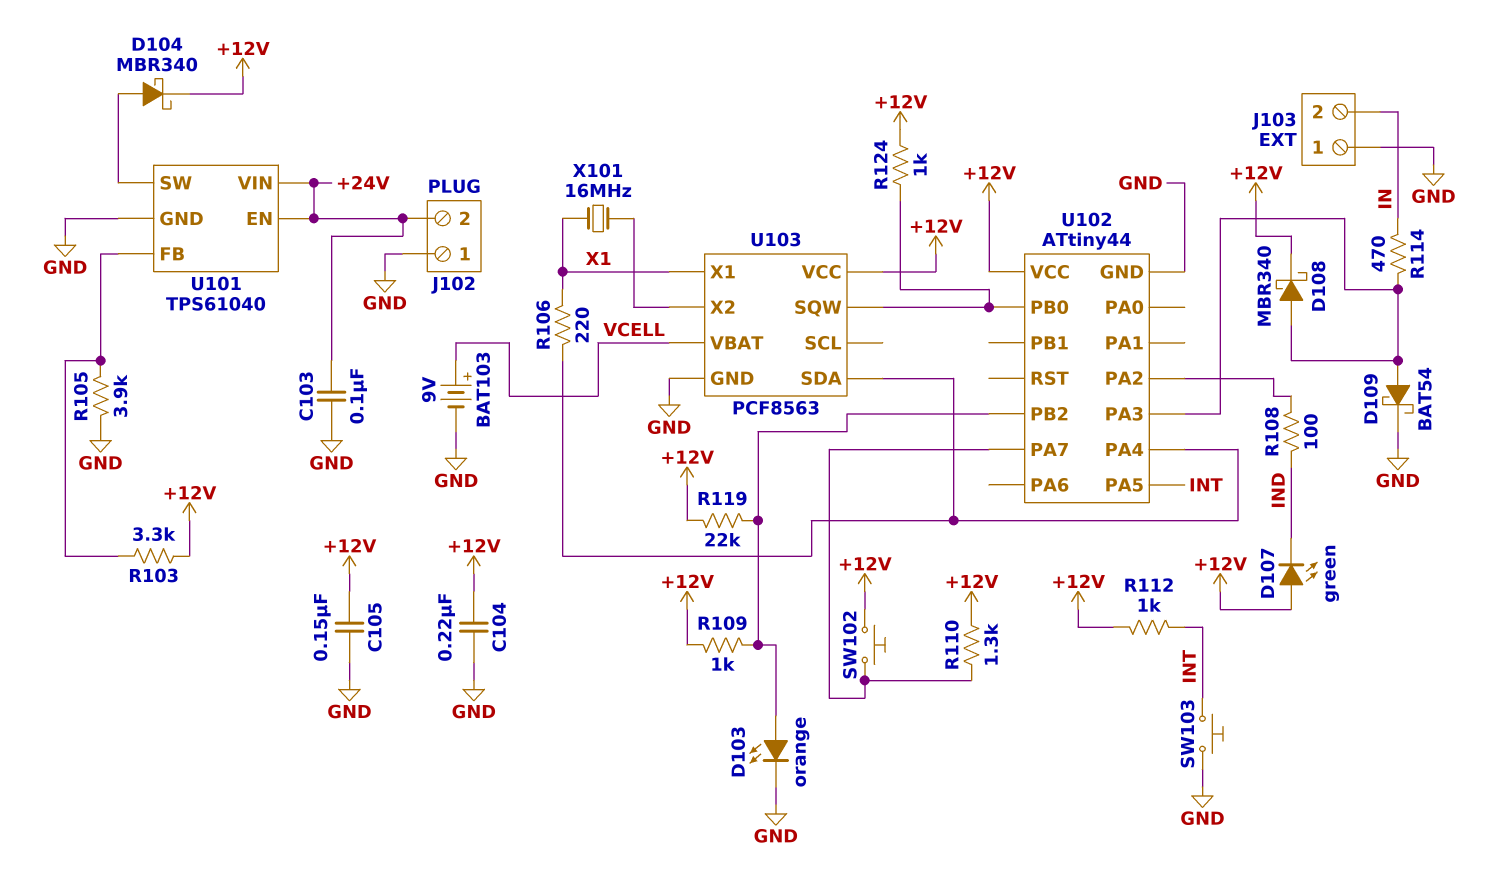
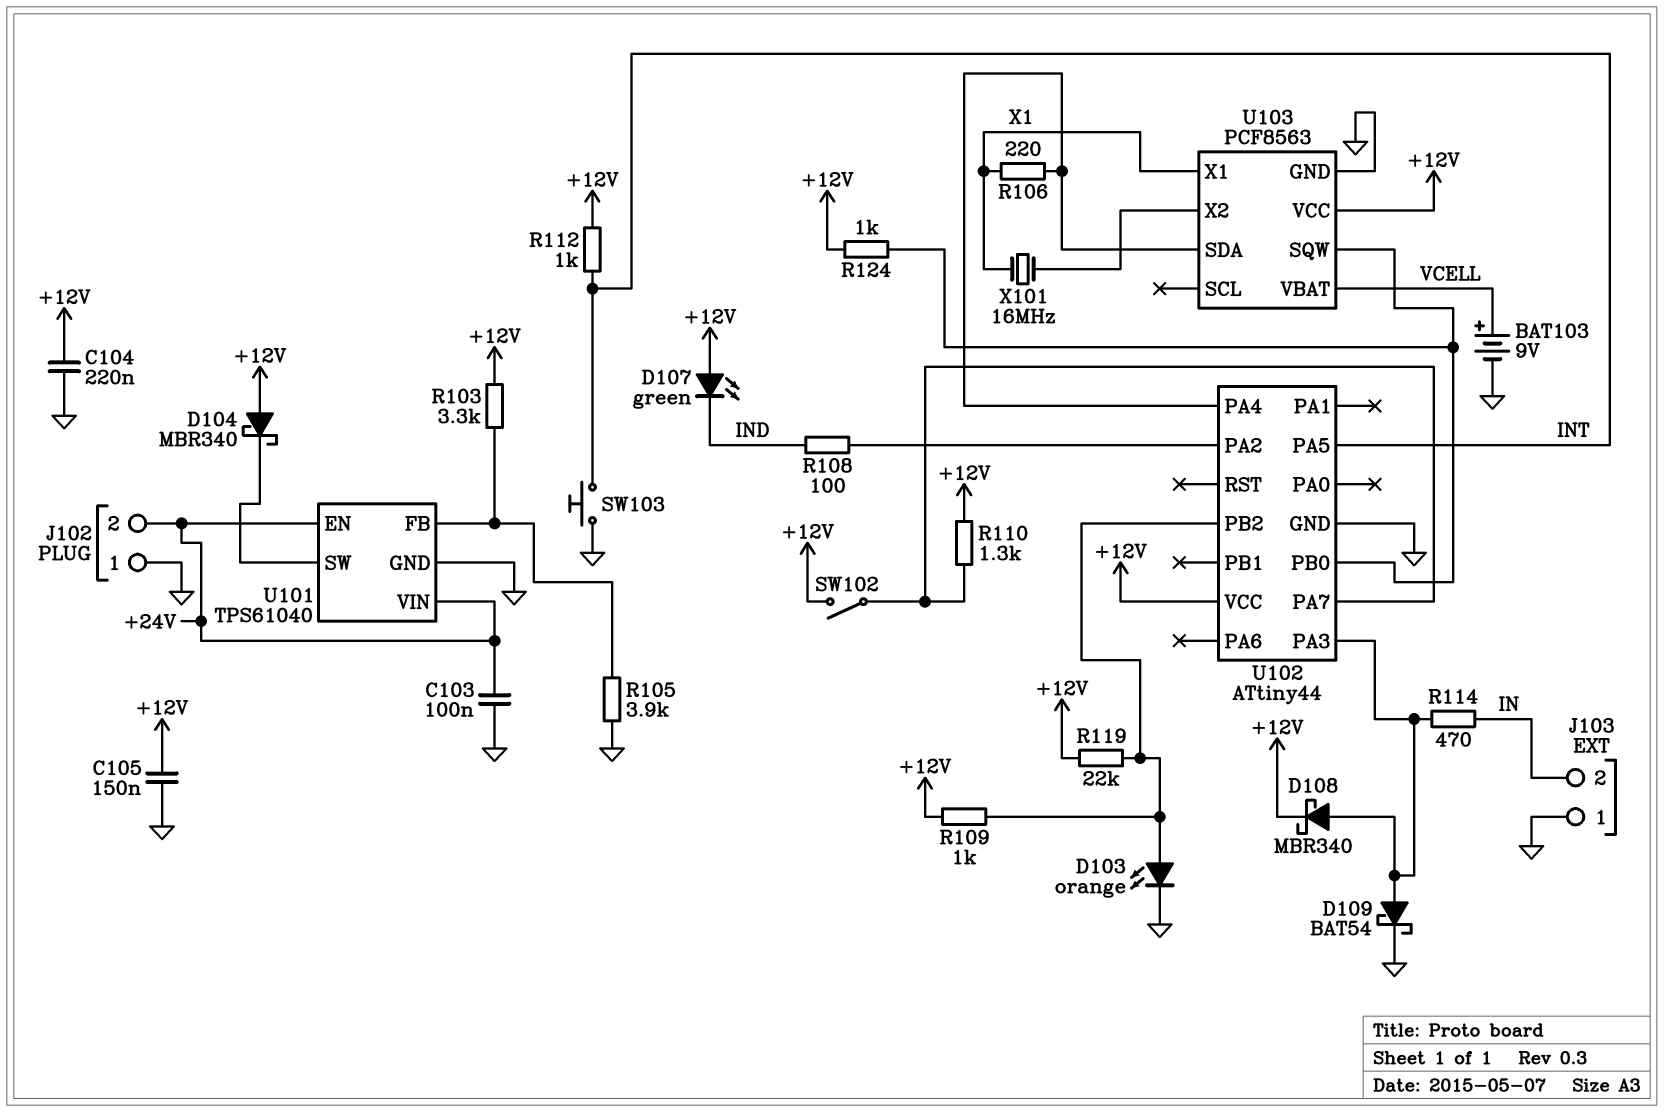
D104: schottky MBR340 (A U101/SW, K +12V) -> schottky MBR340 (A +12V, K U101/SW)
SW102: button (+12V, U102/PA7) -> switch (+12V, U102/PA7)

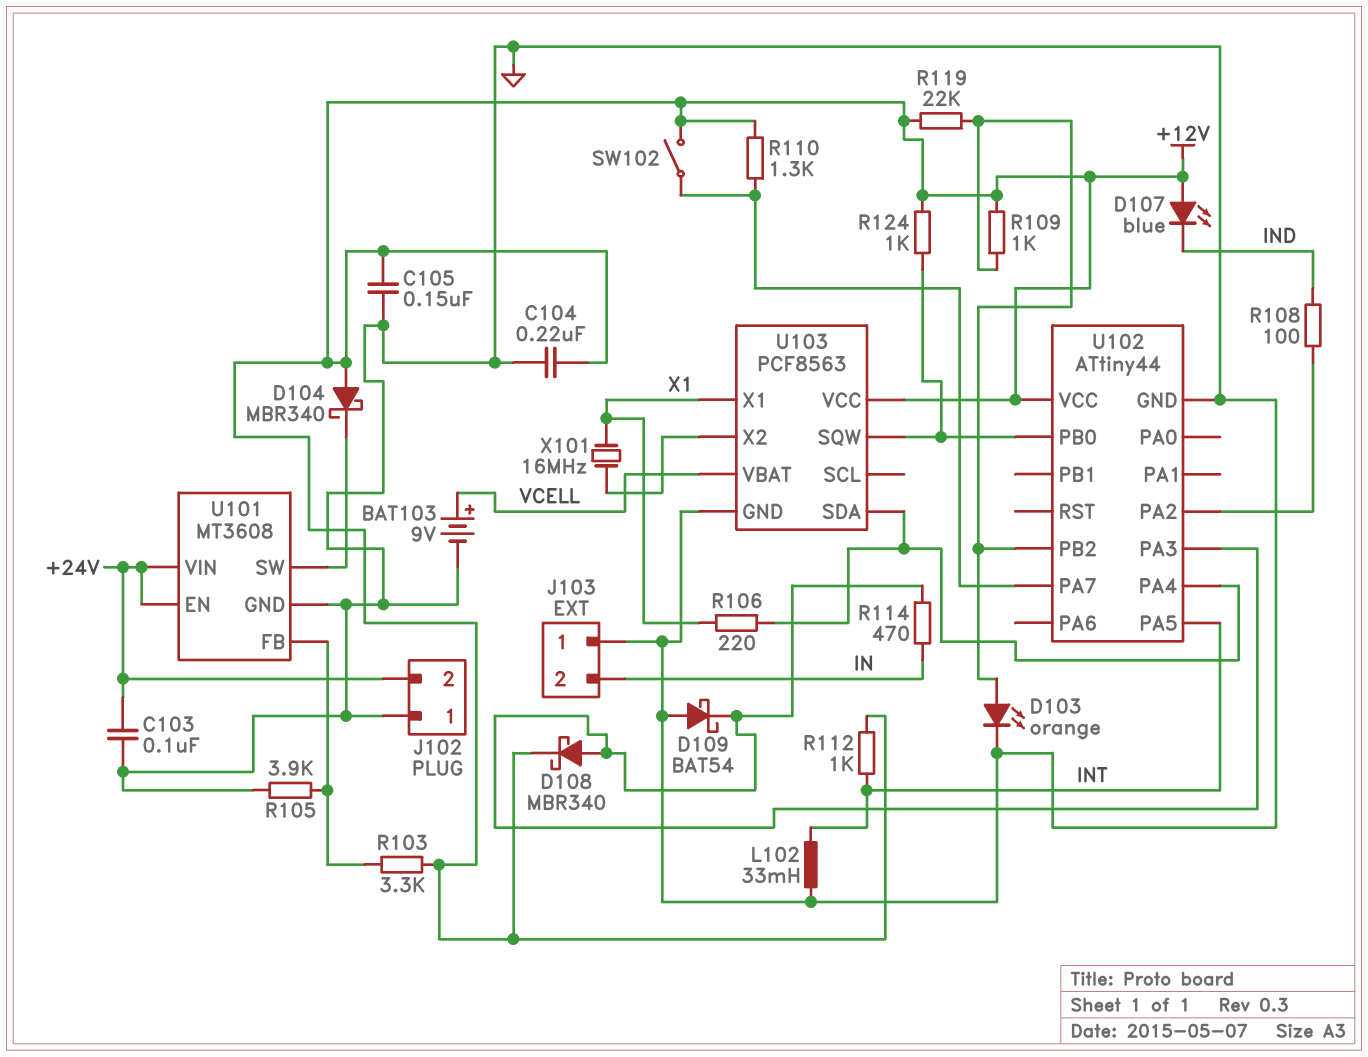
D107: LED green (A +12V, K IND) -> LED blue (A +12V, K IND)
D109: schottky BAT54 (A U102/PA3, K GND) -> schottky BAT54 (A GND, K U102/PA3)
L102: none -> 33mH (GND, INT)
SW103: button (GND, INT) -> none
U101: TPS61040 -> MT3608

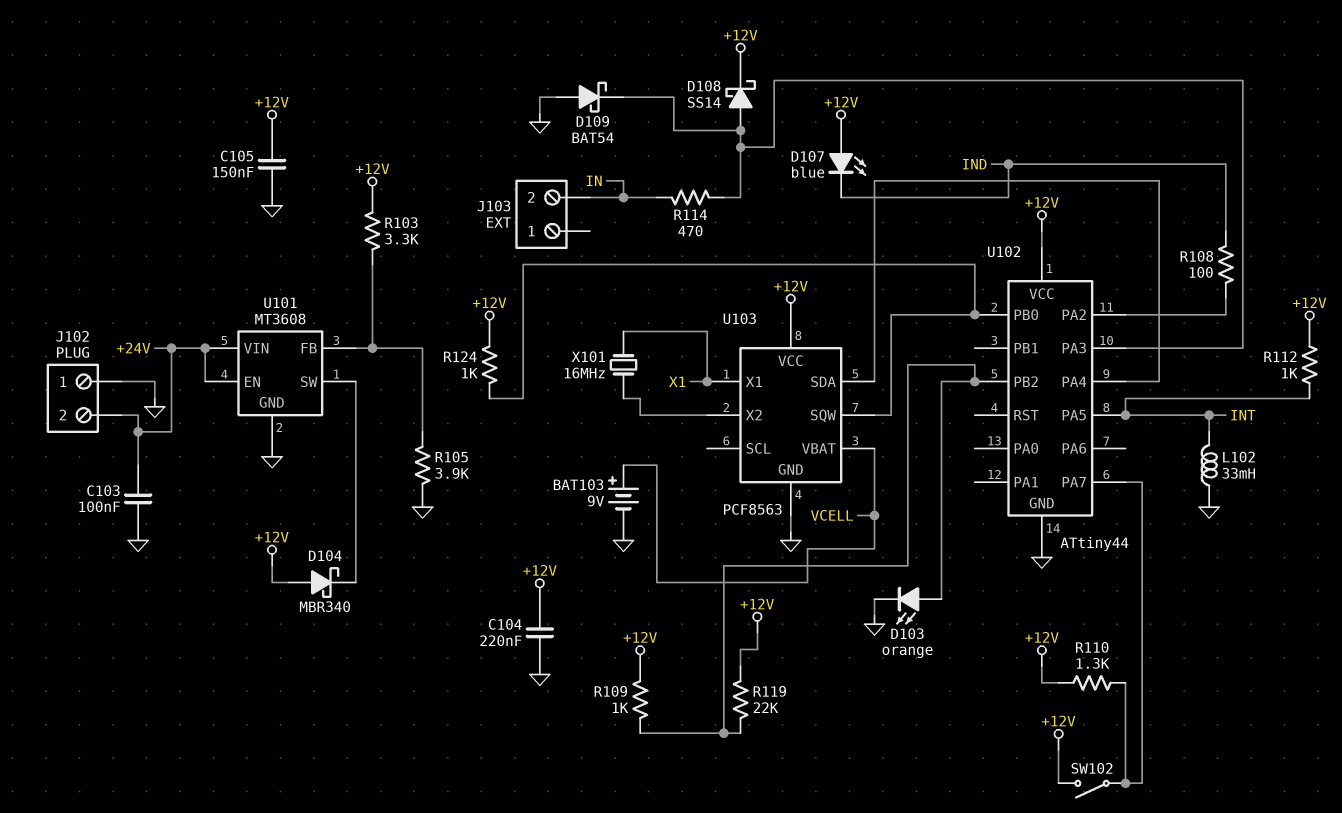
D108: schottky MBR340 (A U102/PA3, K +12V) -> schottky SS14 (A U102/PA3, K +12V)
J103 pin 1: GND -> none
R106: 220 (U102/PA4, X1) -> none

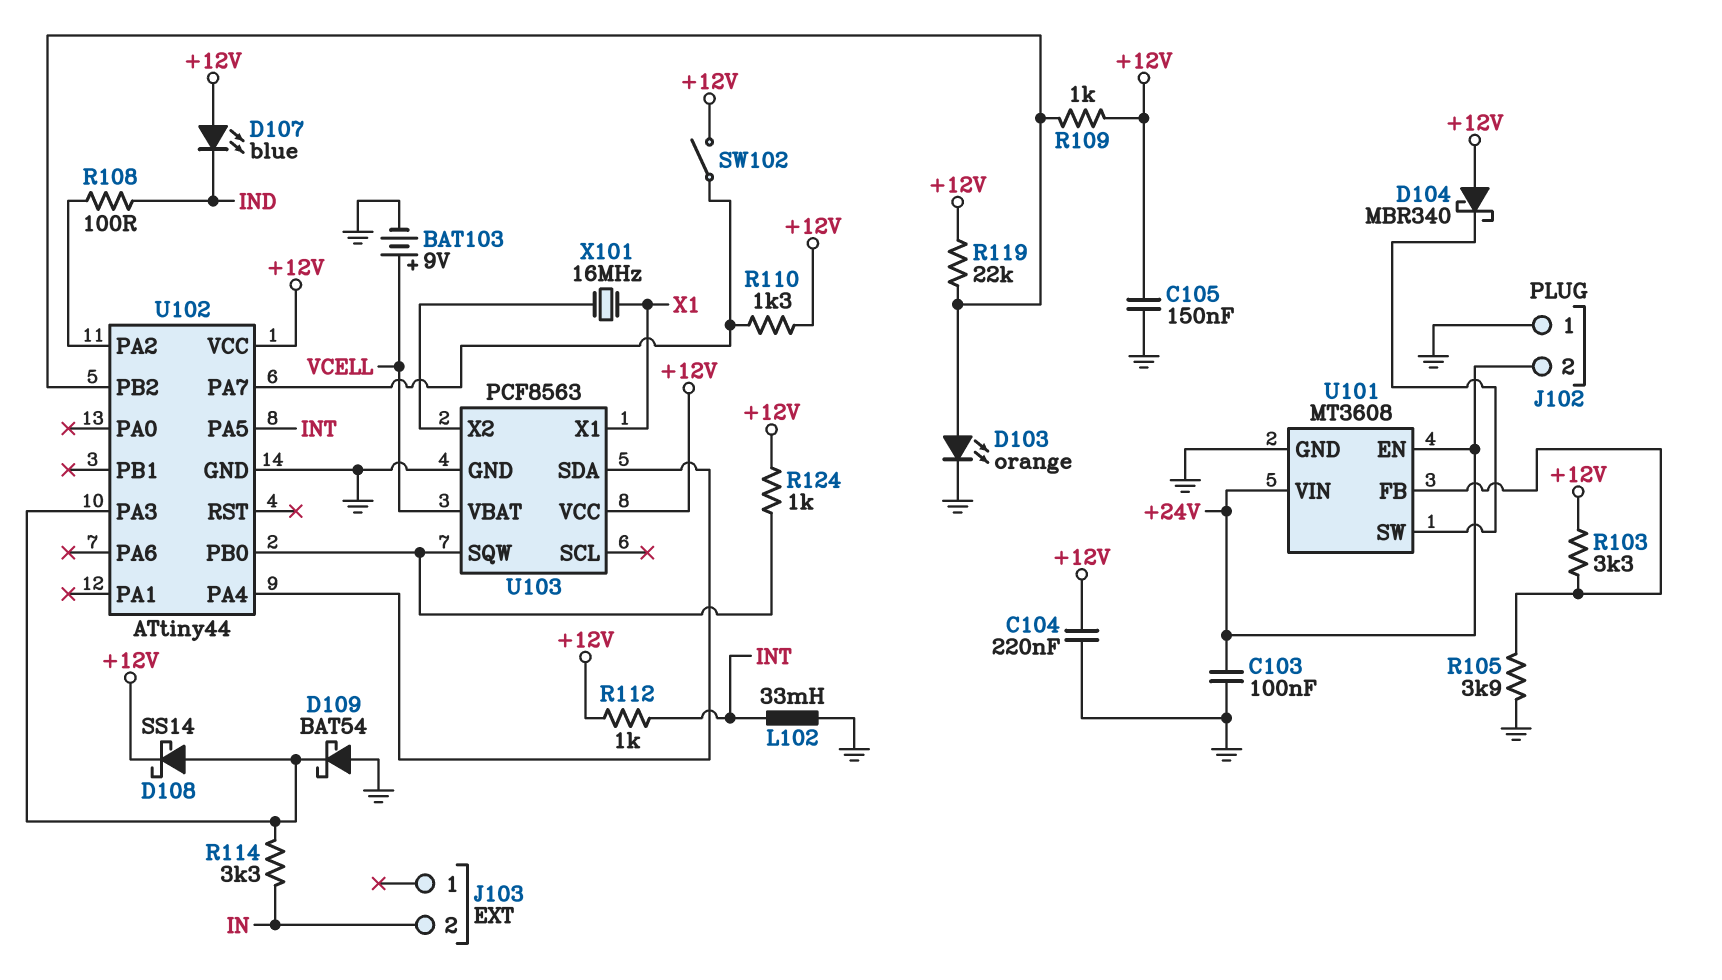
R114: 470 (IN, U102/PA3) -> 3.3k (IN, U102/PA3)

